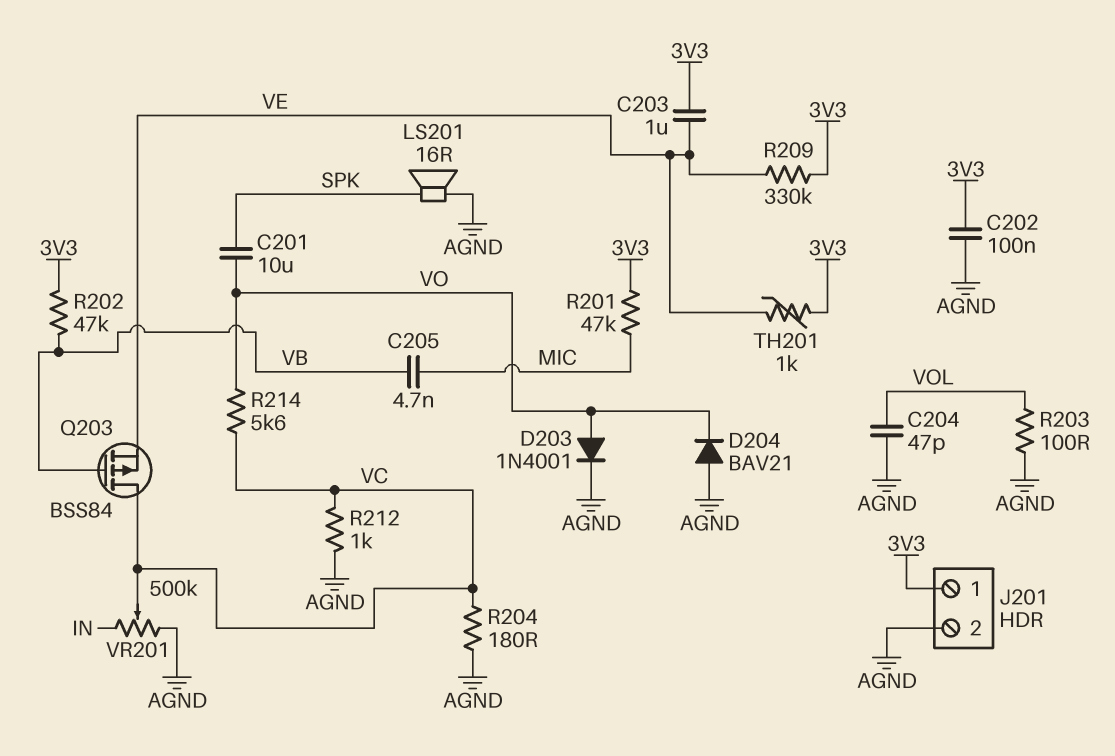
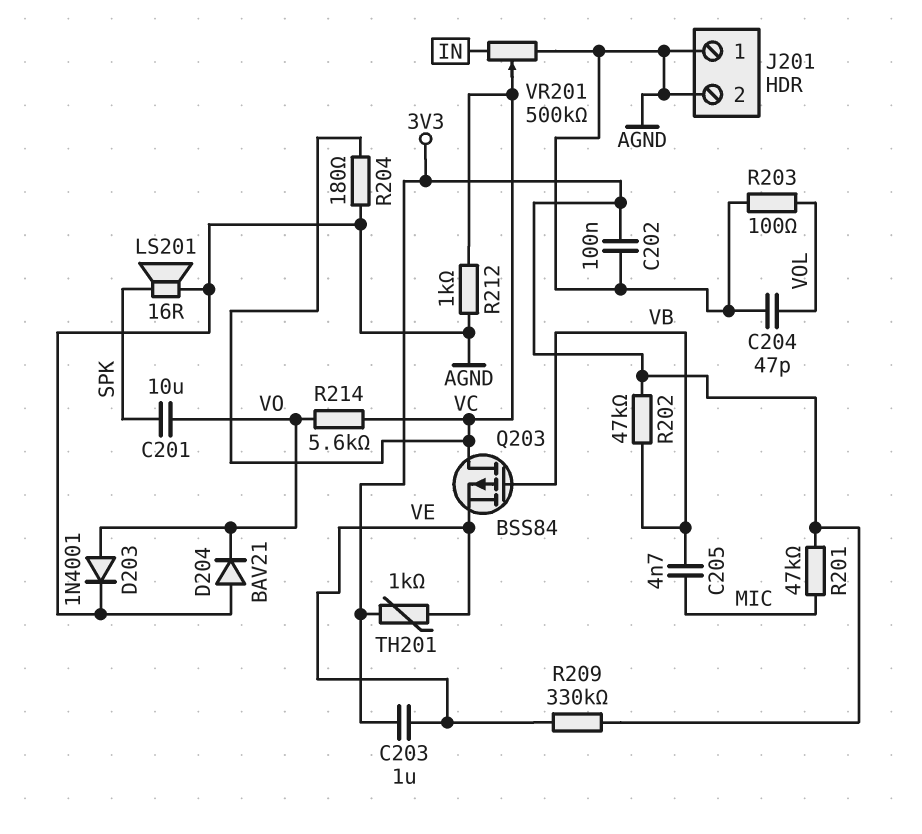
J201 pin 1: 3V3 -> AGND

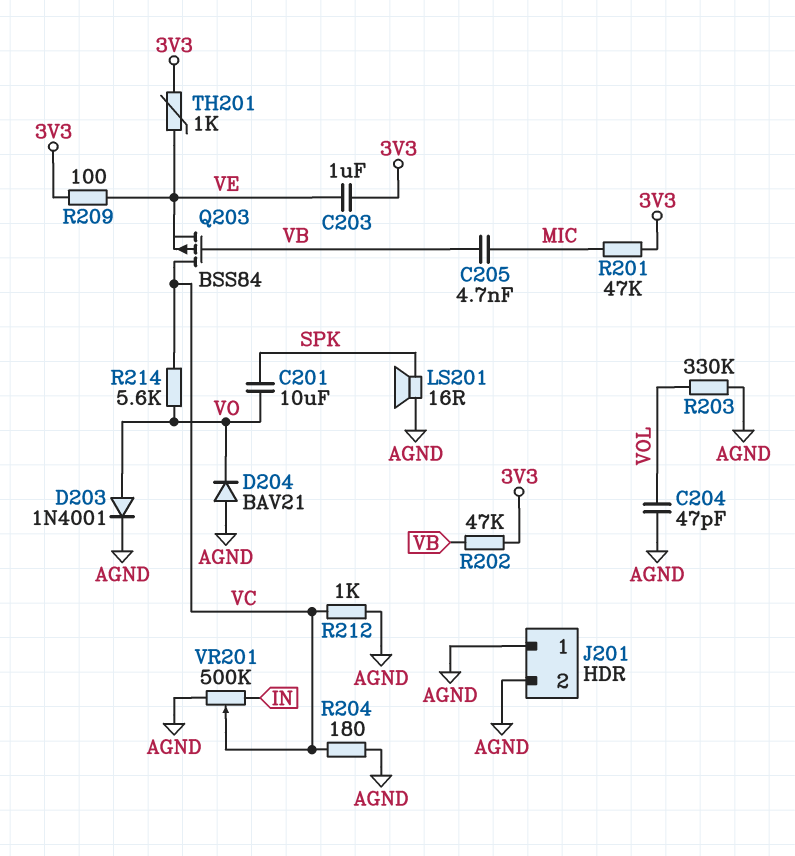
C202: 100nF (3V3, AGND) -> none
R203: 100 (AGND, VOL) -> 330k (AGND, VOL)
R209: 330k (3V3, VE) -> 100 (3V3, VE)

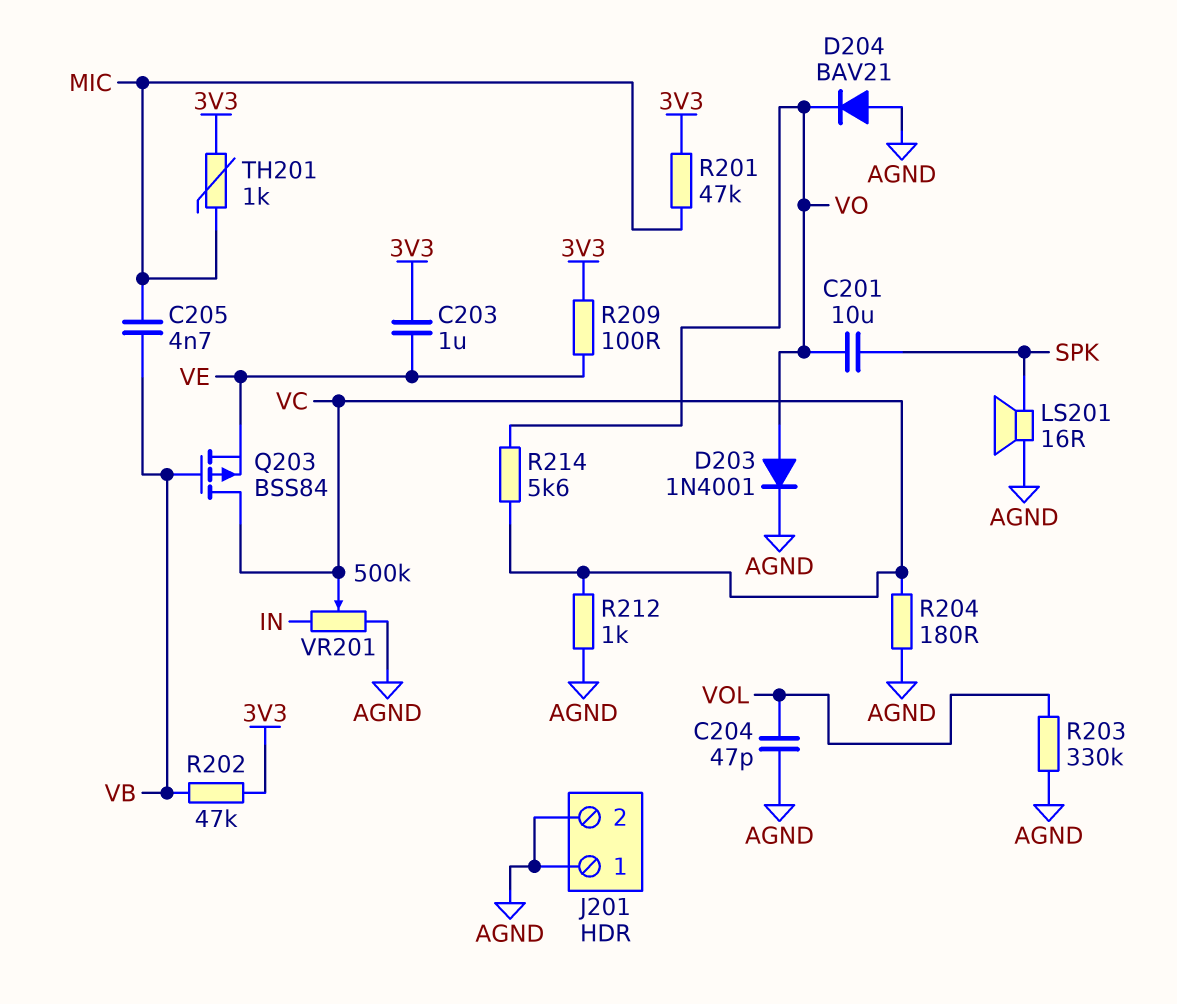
TH201: 1k (3V3, VE) -> 1k (3V3, MIC)

